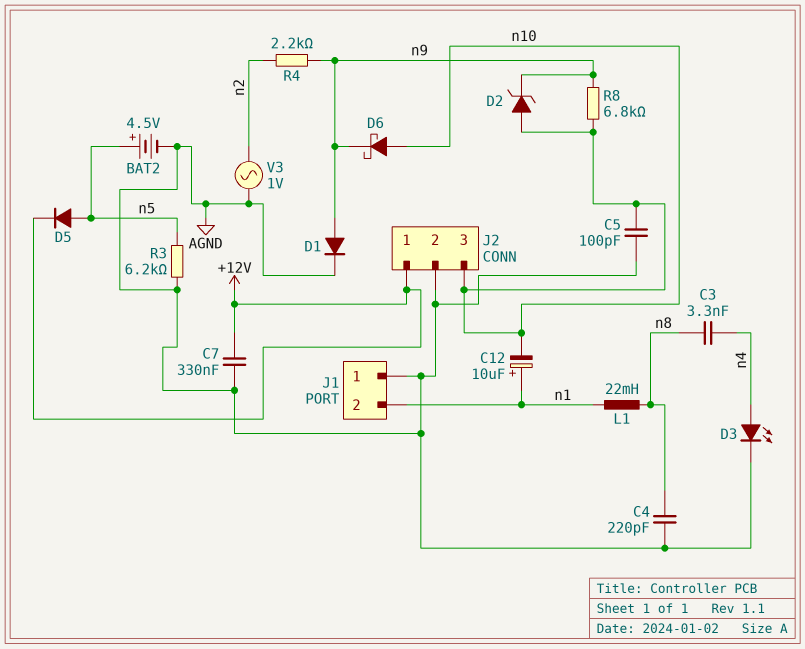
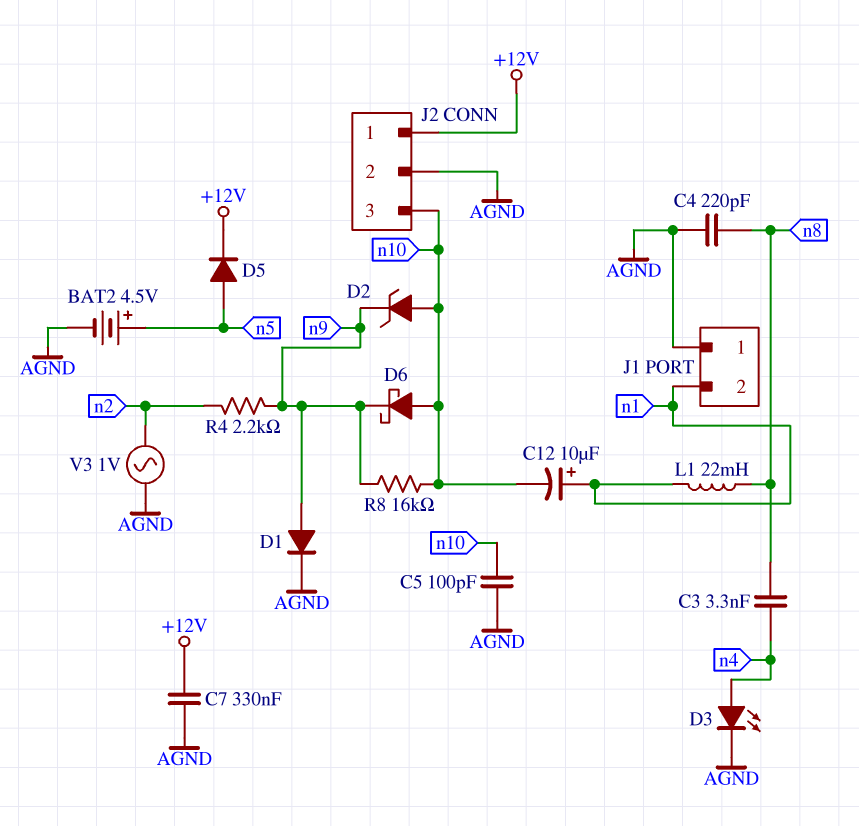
R3: 6.2k (AGND, n5) -> none
R8: 6.8k (n9, n10) -> 16k (n9, n10)

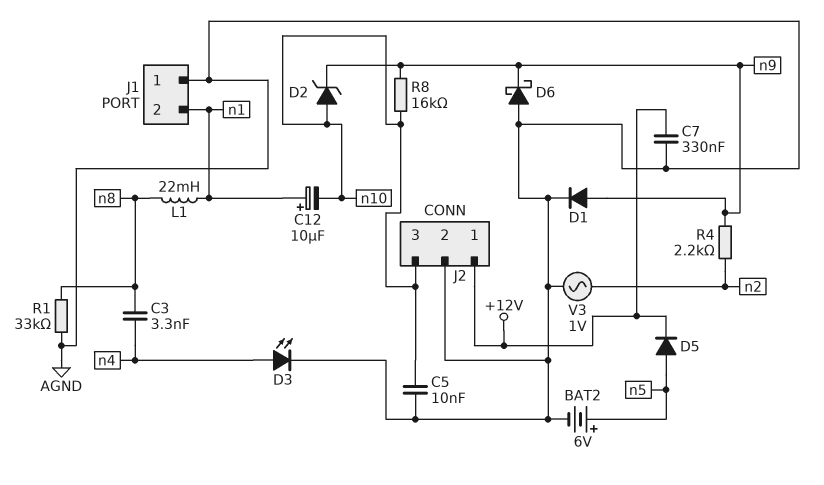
BAT2: 4.5V (plus n5, minus AGND) -> 6V (plus n5, minus AGND)
C4: 220pF (AGND, n8) -> none
C5: 100pF (AGND, n10) -> 10nF (AGND, n10)
D6: schottky (A n10, K n9) -> schottky (A AGND, K n9)
R1: none -> 33k (AGND, n8)

